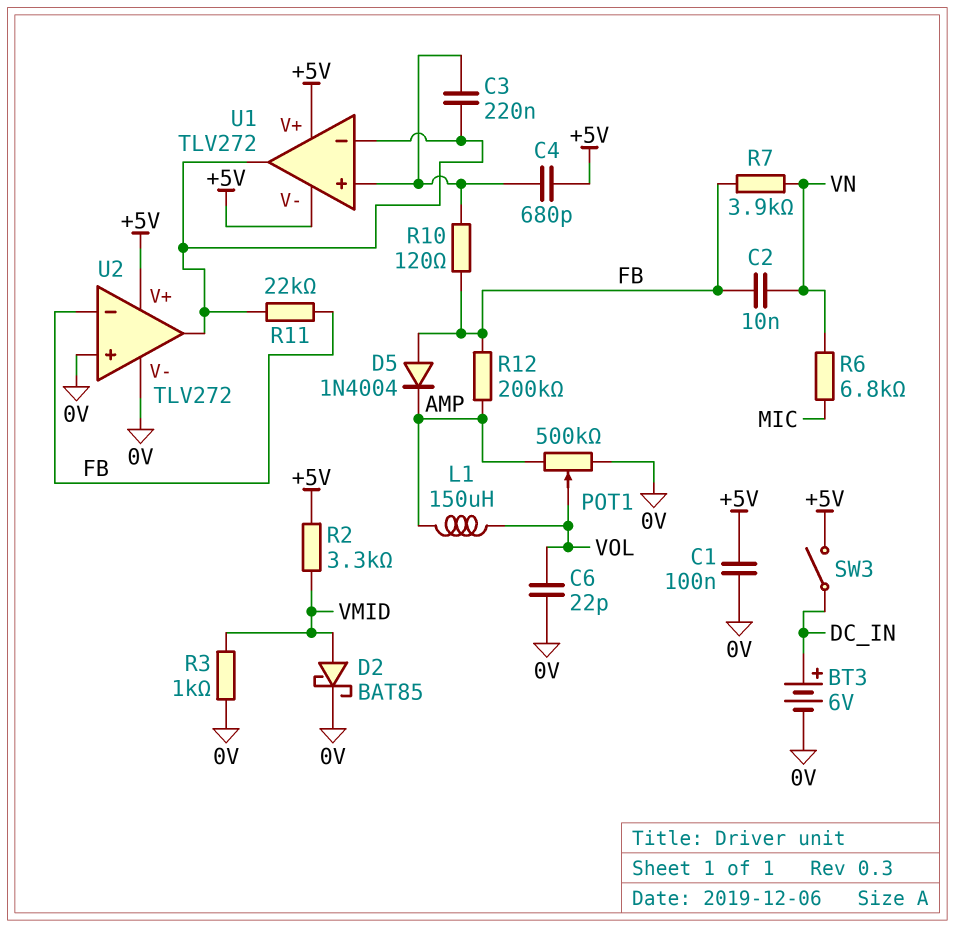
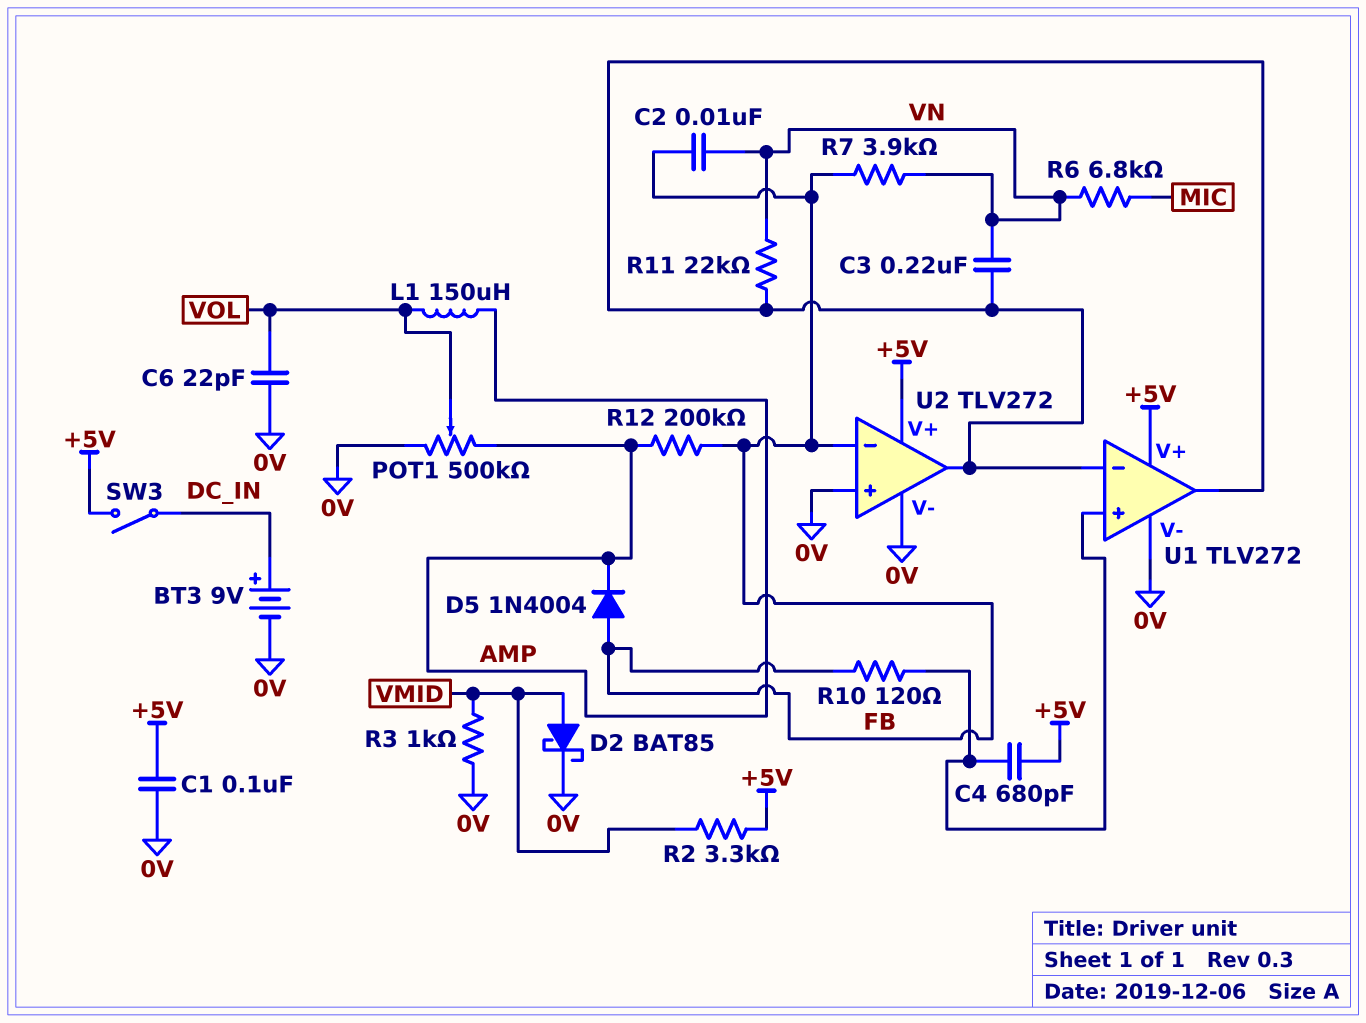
BT3: 6V (plus DC_IN, minus 0V) -> 9V (plus DC_IN, minus 0V)
C3: 220nF (U1/in+, U1/in-) -> 220nF (U1/in-, VN)
R11: 22k (FB, U1/in-) -> 22k (U1/in-, VN)
U1 pin V-: +5V -> 0V

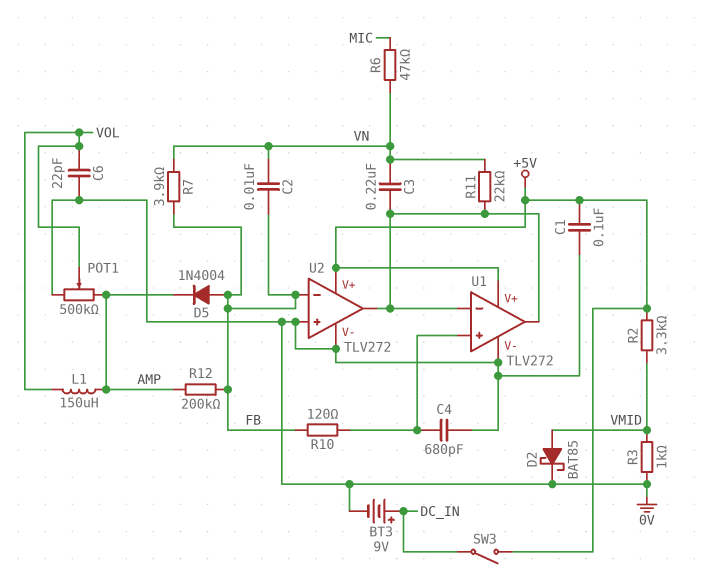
C4: 680pF (+5V, U1/in+) -> 680pF (0V, U1/in+)
R6: 6.8k (MIC, VN) -> 47k (MIC, VN)

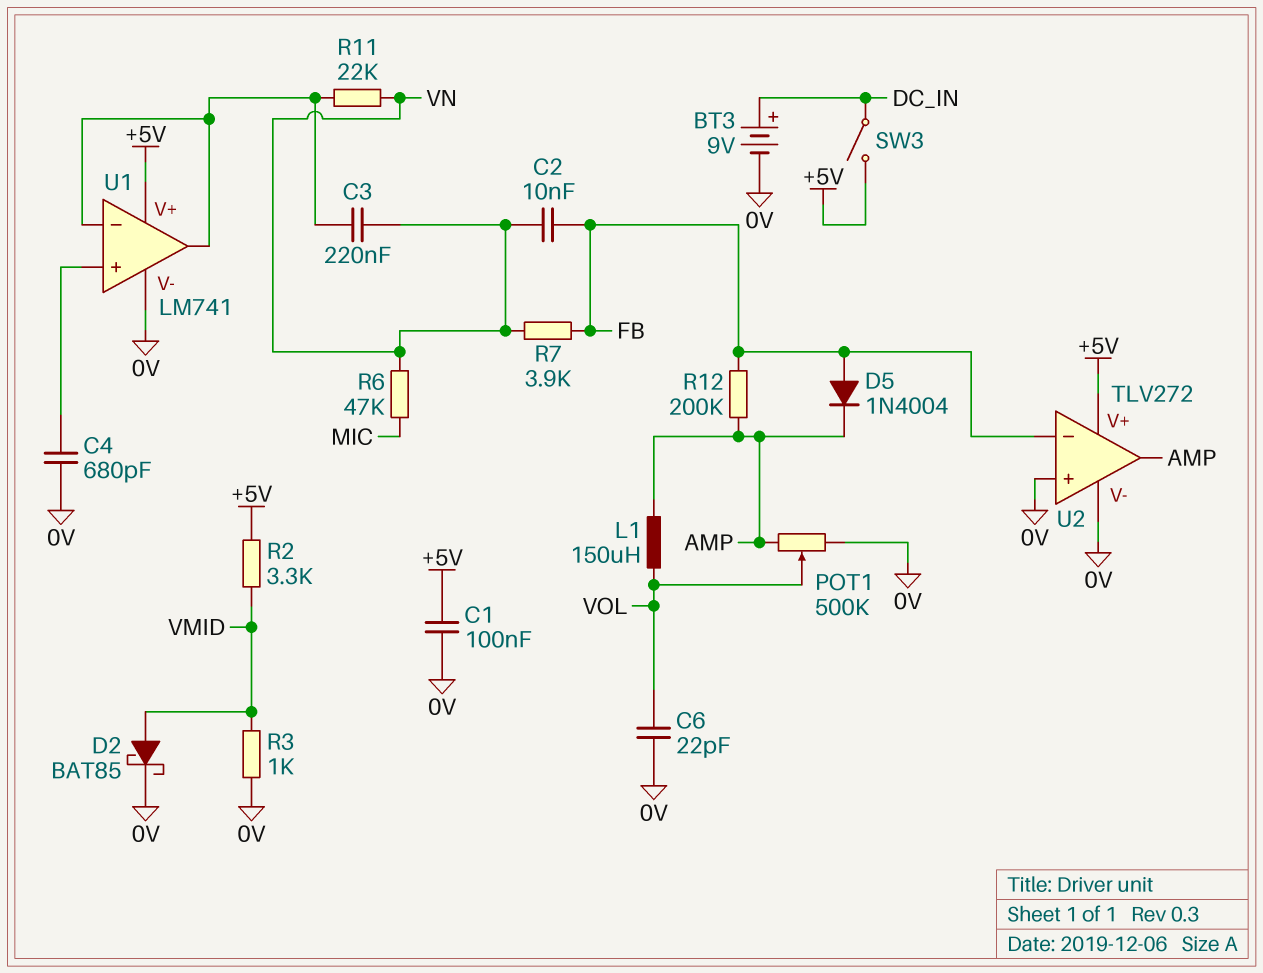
R10: 120 (FB, U1/in+) -> none
U1: TLV272 -> LM741
U2 pin out: U1/in- -> AMP

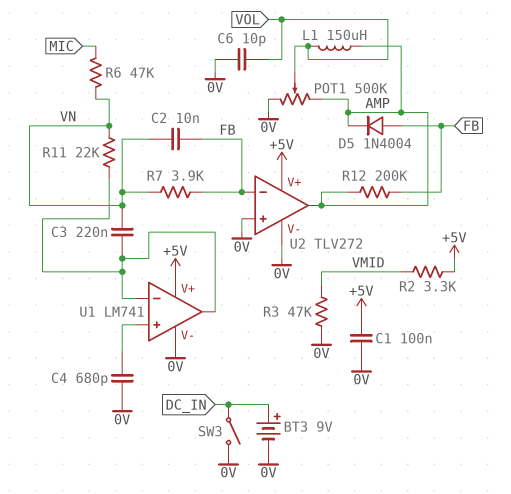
C6: 22pF (0V, VOL) -> 10pF (0V, VOL)
D2: schottky BAT85 (A VMID, K 0V) -> none
R3: 1k (0V, VMID) -> 47k (0V, VMID)
SW3: switch (+5V, DC_IN) -> switch (0V, DC_IN)

